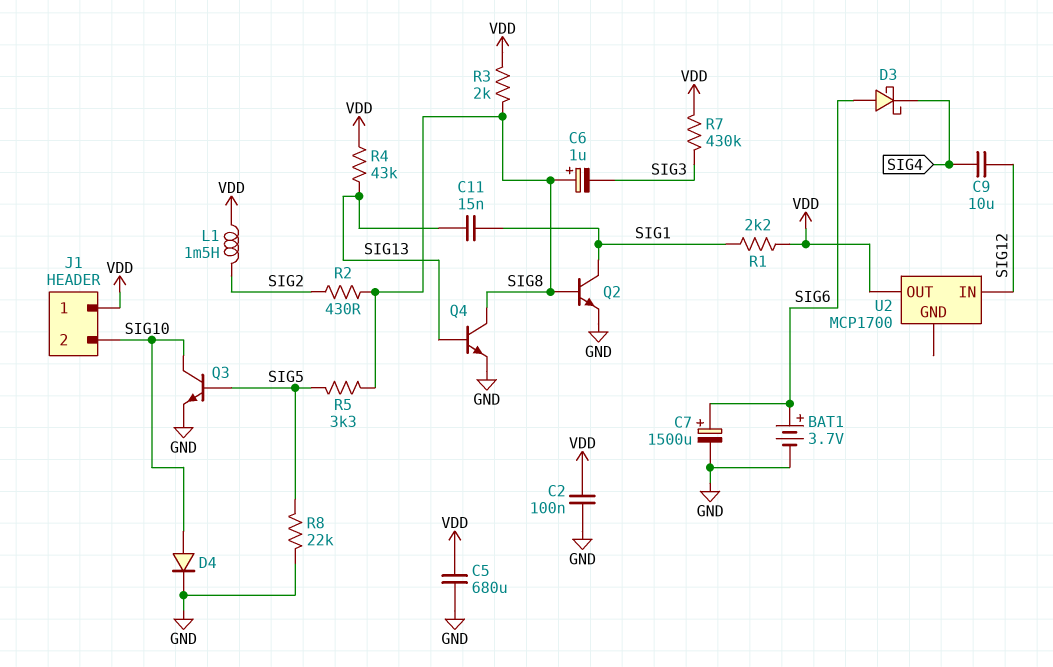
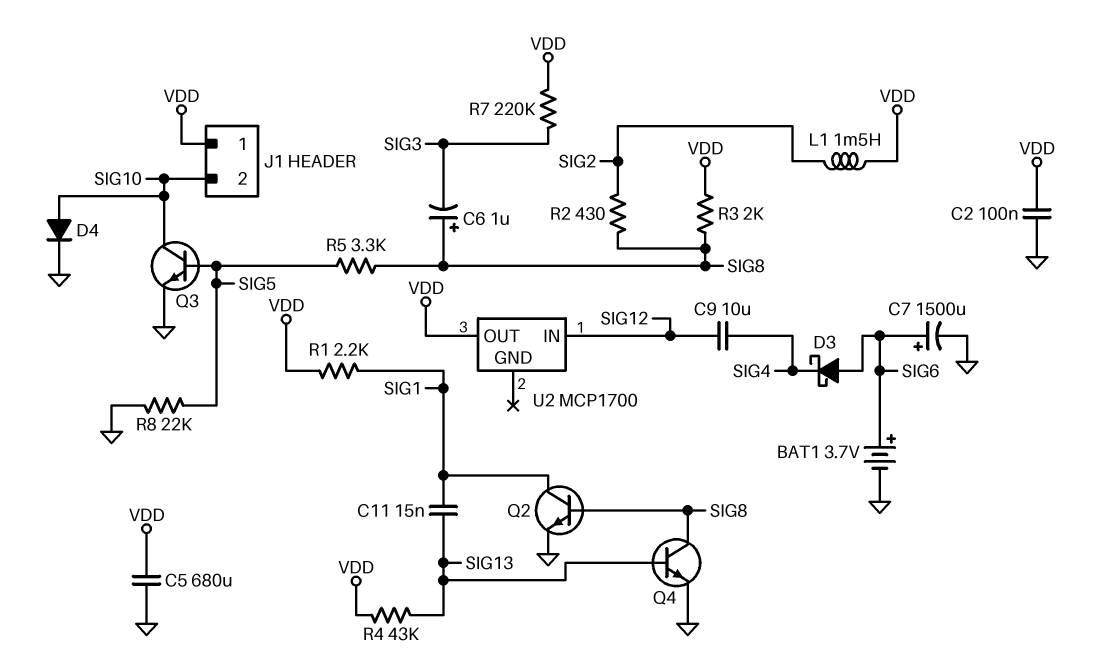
R7: 430k (SIG3, VDD) -> 220k (SIG3, VDD)

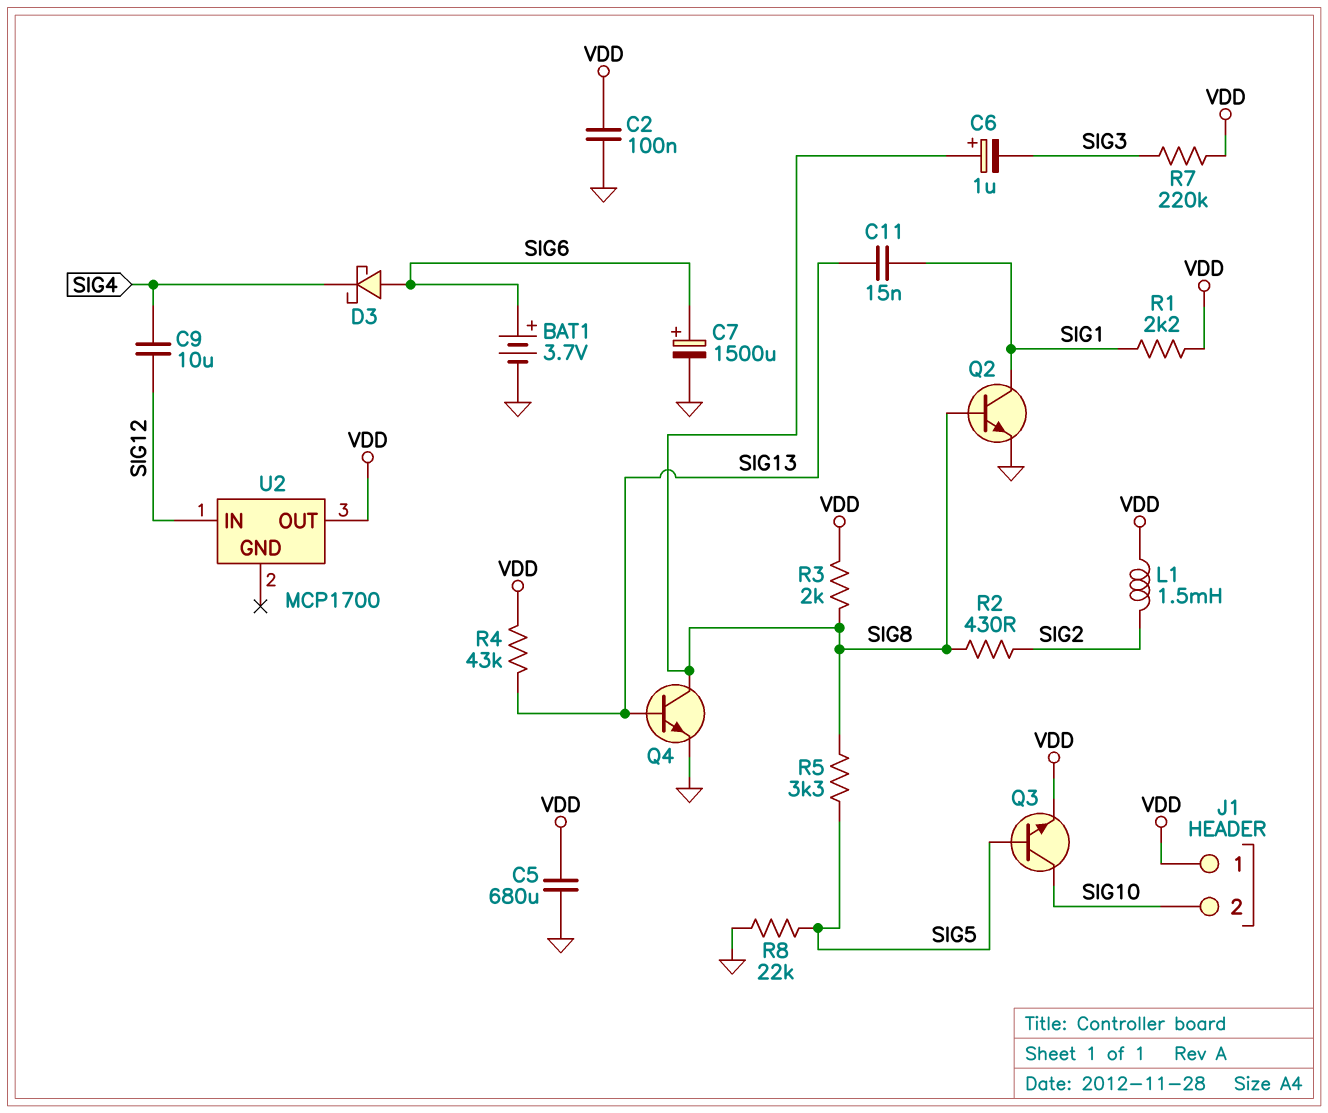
D4: diode (A SIG10, K GND) -> none
Q3: NPN (B SIG5, C SIG10, E GND) -> NPN (B SIG5, C SIG10, E VDD)

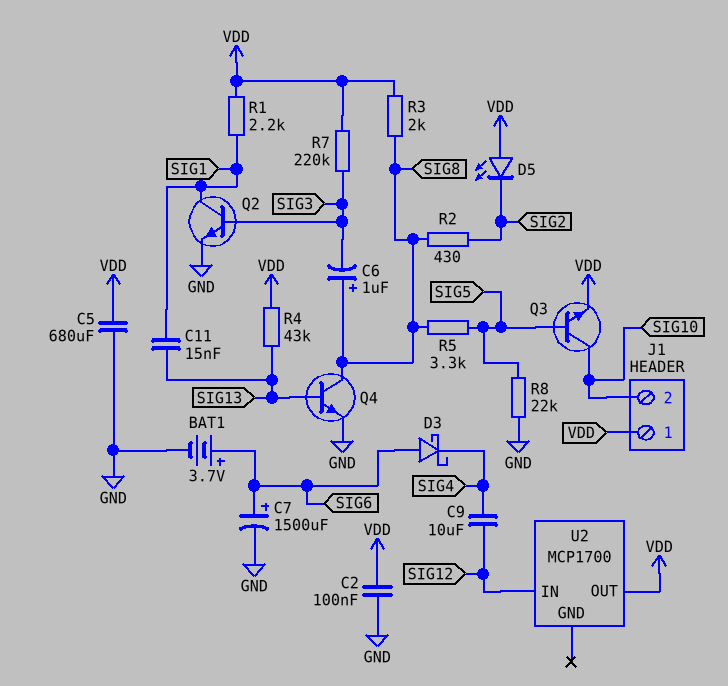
D5: none -> LED (A VDD, K SIG2)
L1: 1.5mH (SIG2, VDD) -> none
Q2: NPN (B SIG8, C SIG1, E GND) -> NPN (B SIG3, C SIG1, E GND)

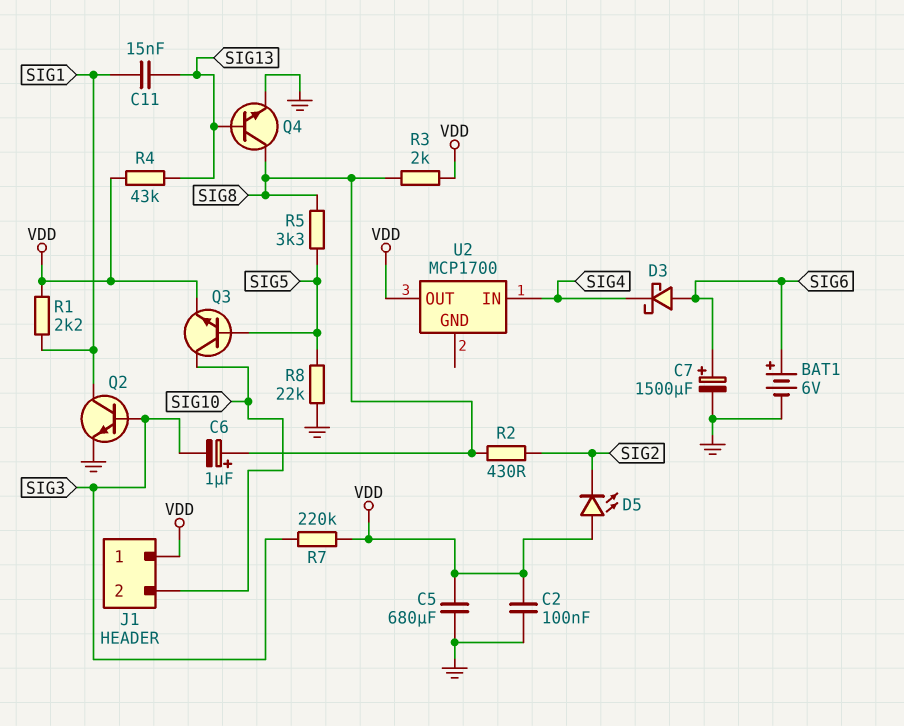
BAT1: 3.7V (plus SIG6, minus GND) -> 6V (plus SIG6, minus GND)
C9: 10uF (SIG4, SIG12) -> none
U2 pin IN: SIG12 -> SIG4

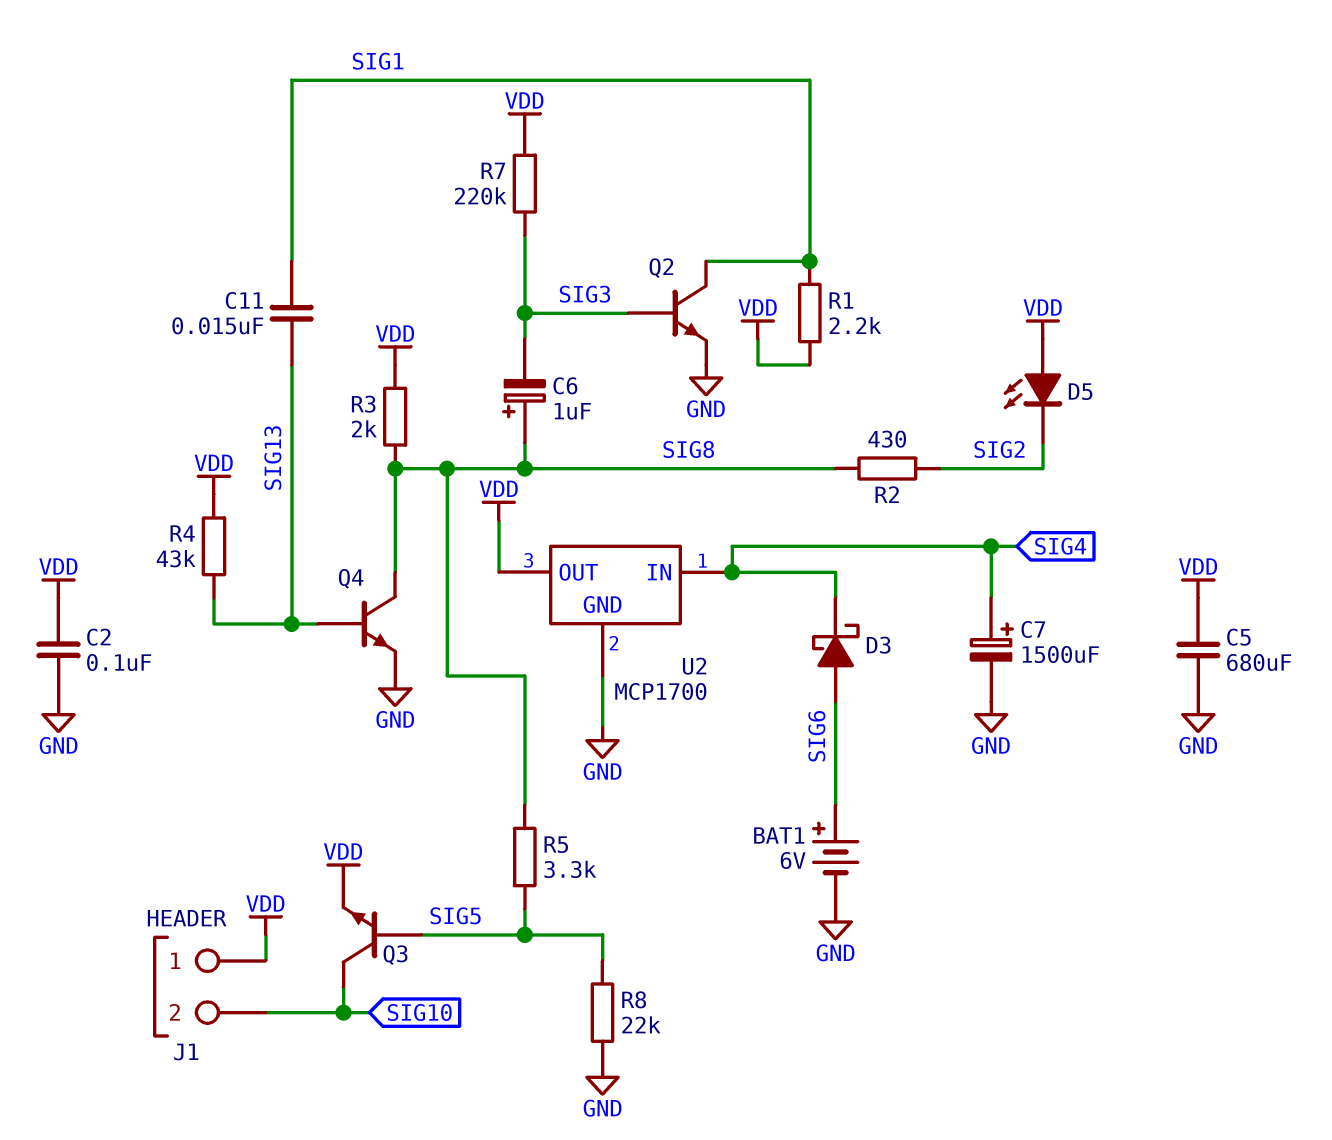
C7: 1500uF (plus SIG6, minus GND) -> 1500uF (plus SIG4, minus GND)
U2 pin GND: none -> GND

